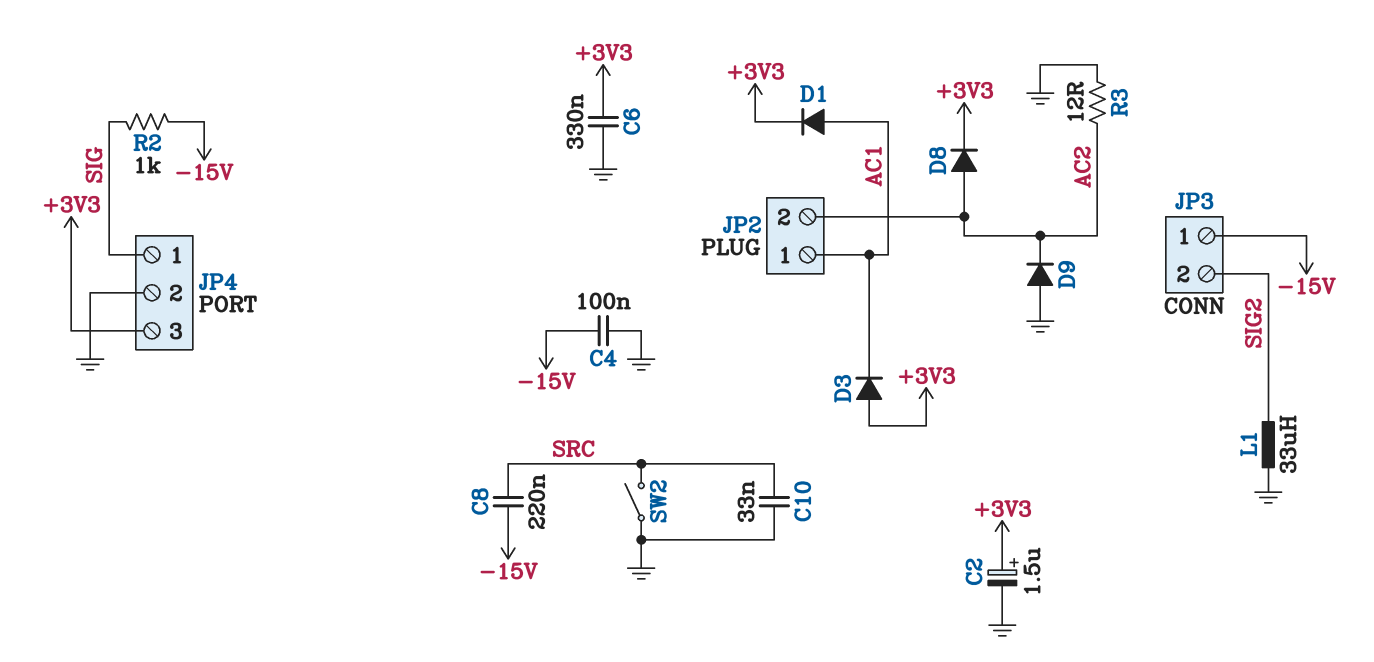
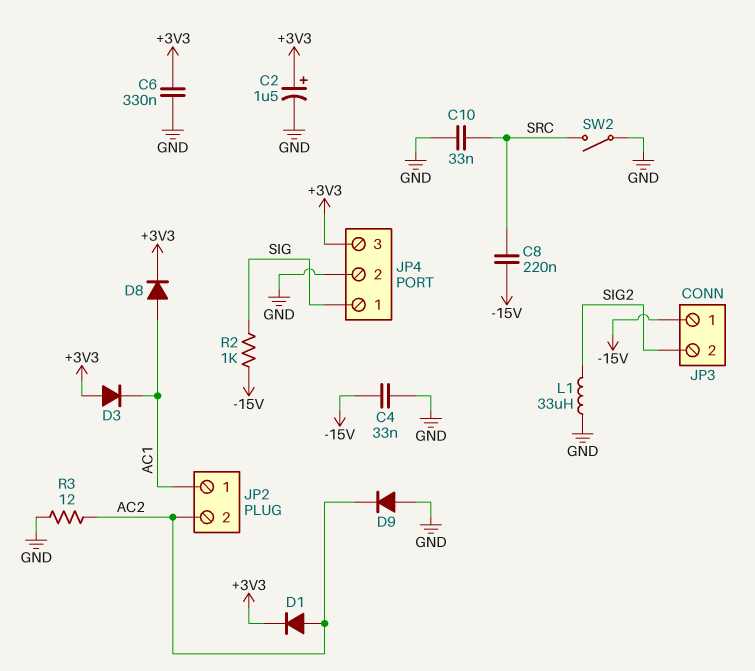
C4: 100nF (-15V, GND) -> 33nF (-15V, GND)
D1: diode (A AC1, K +3V3) -> diode (A AC2, K +3V3)
D8: diode (A AC2, K +3V3) -> diode (A AC1, K +3V3)

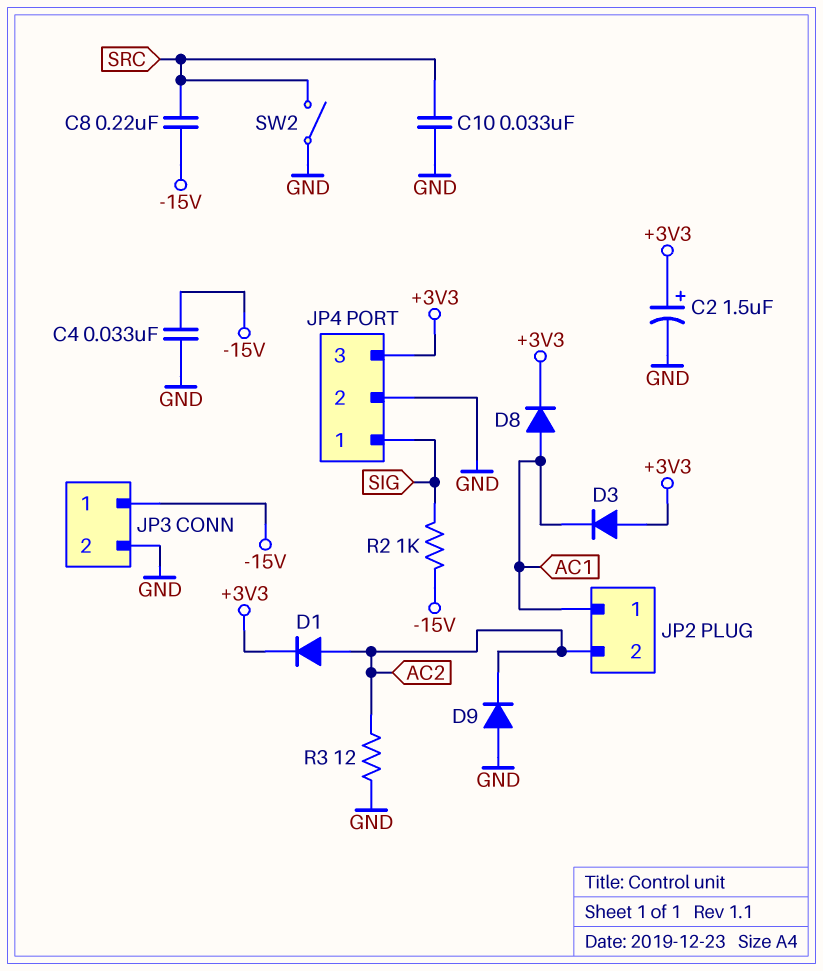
C6: 330nF (+3V3, GND) -> none
JP3 pin 2: SIG2 -> GND
L1: 33uH (GND, SIG2) -> none

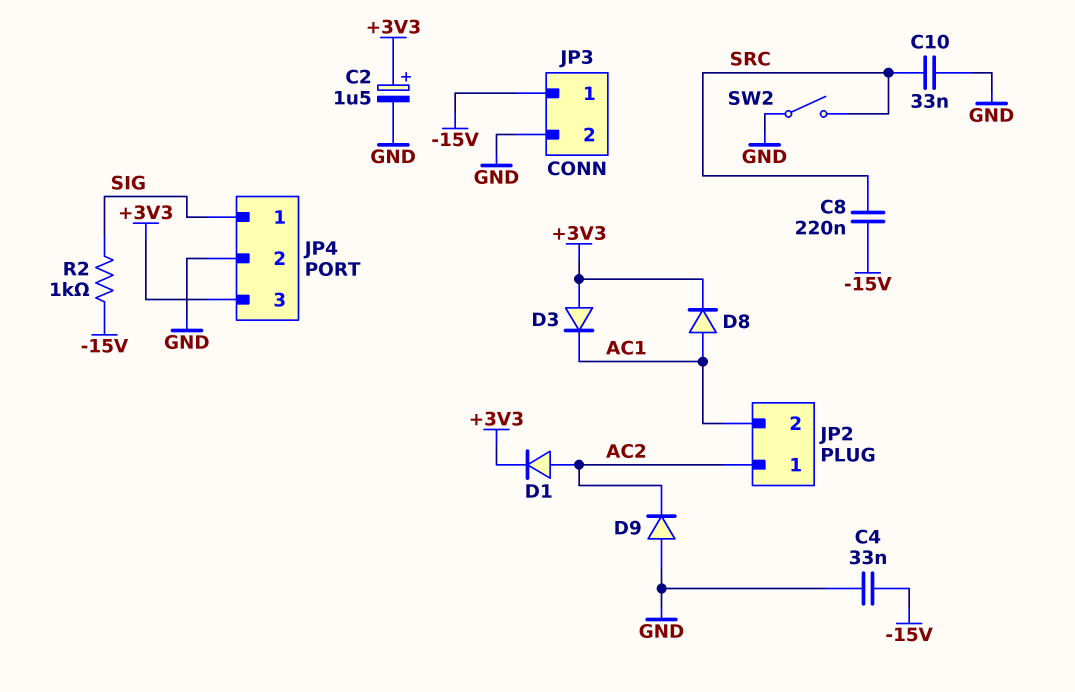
JP2 pin 1: AC1 -> AC2
JP2 pin 2: AC2 -> AC1
R3: 12 (AC2, GND) -> none

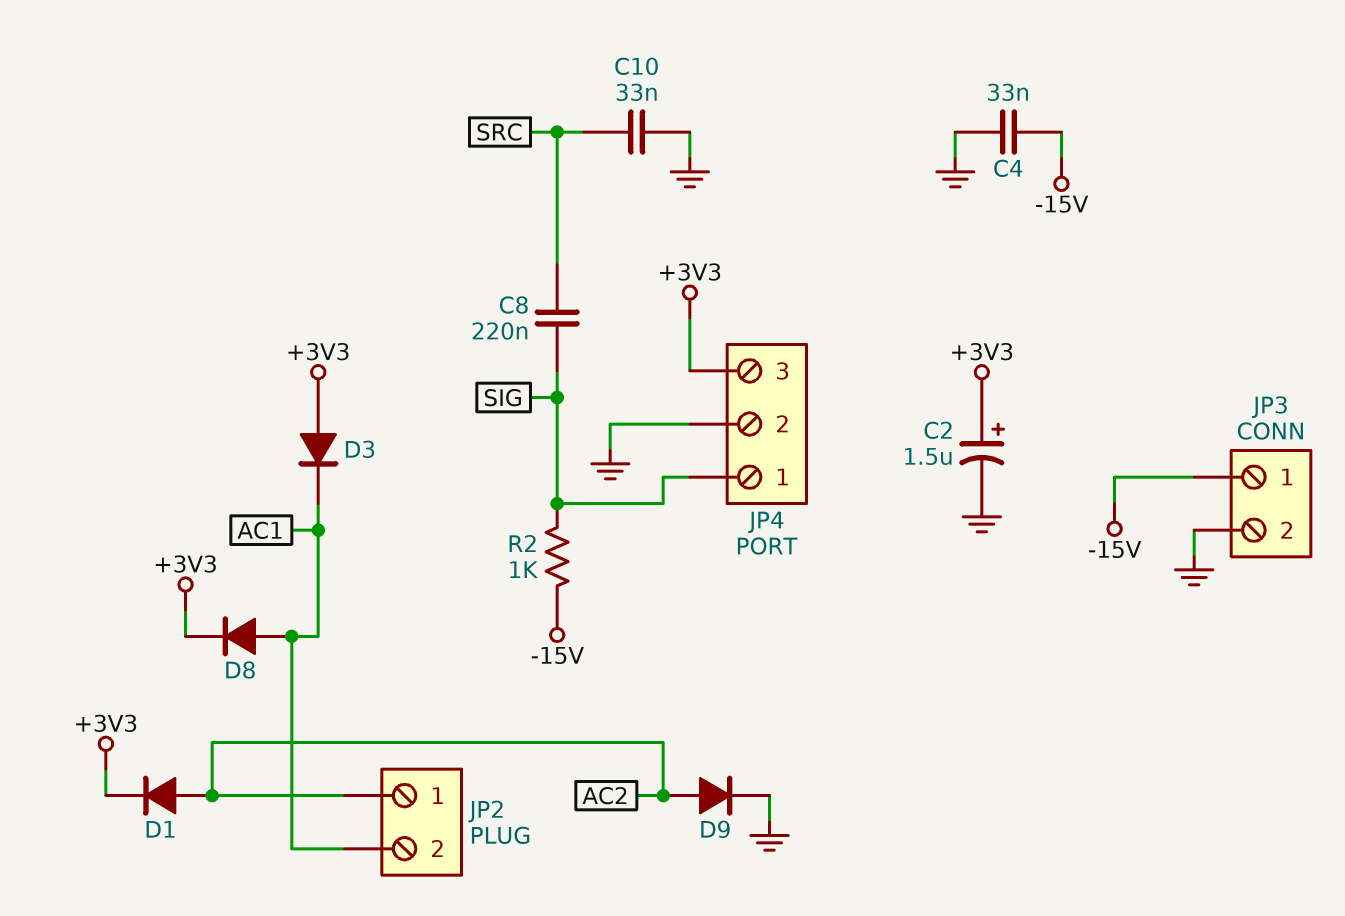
C8: 220nF (-15V, SRC) -> 220nF (SIG, SRC)
D9: diode (A GND, K AC2) -> diode (A AC2, K GND)
SW2: switch (GND, SRC) -> none

